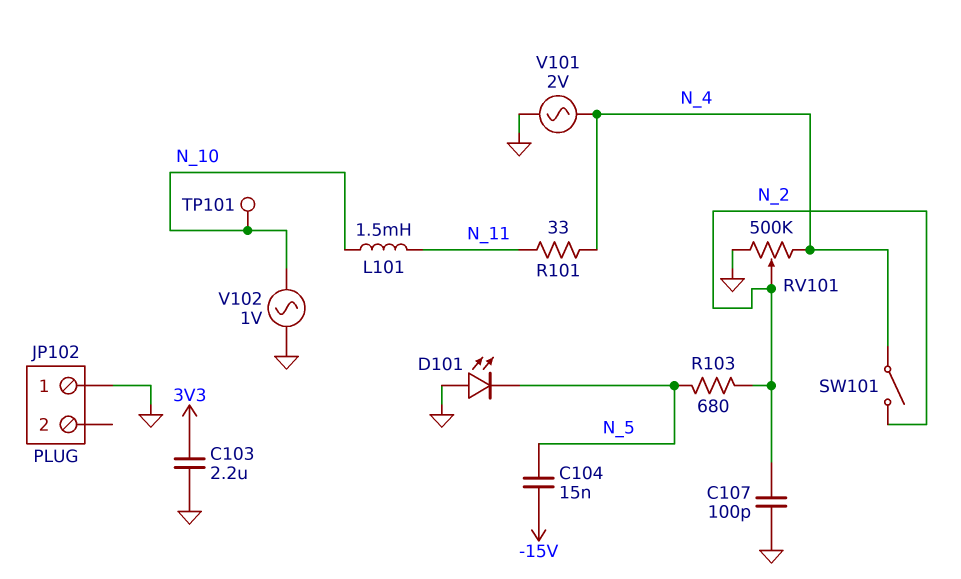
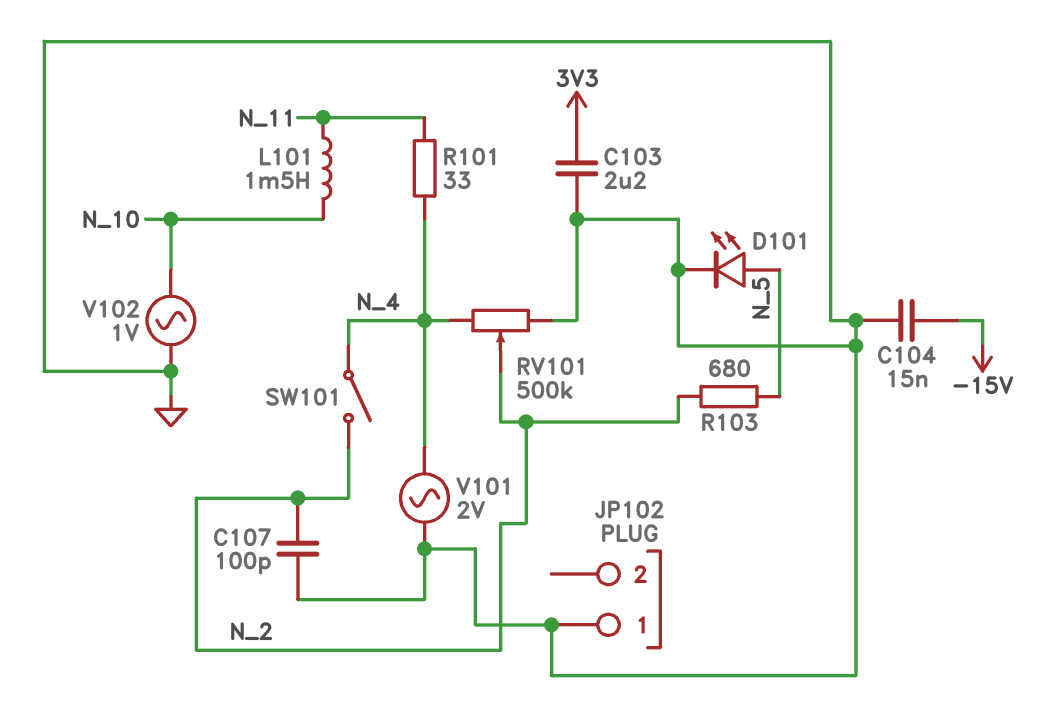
C104: 15nF (-15V, N_5) -> 15nF (-15V, GND)
D101: LED (A GND, K N_5) -> LED (A N_5, K GND)
TP101: test point (N_10) -> none

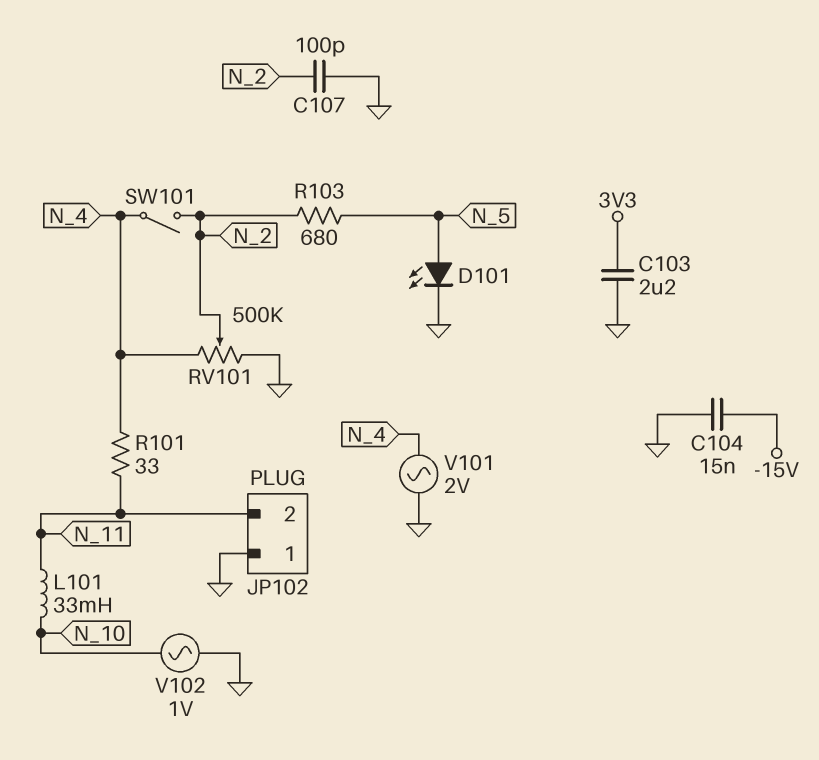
JP102 pin 2: none -> N_11
L101: 1.5mH (N_10, N_11) -> 33mH (N_10, N_11)

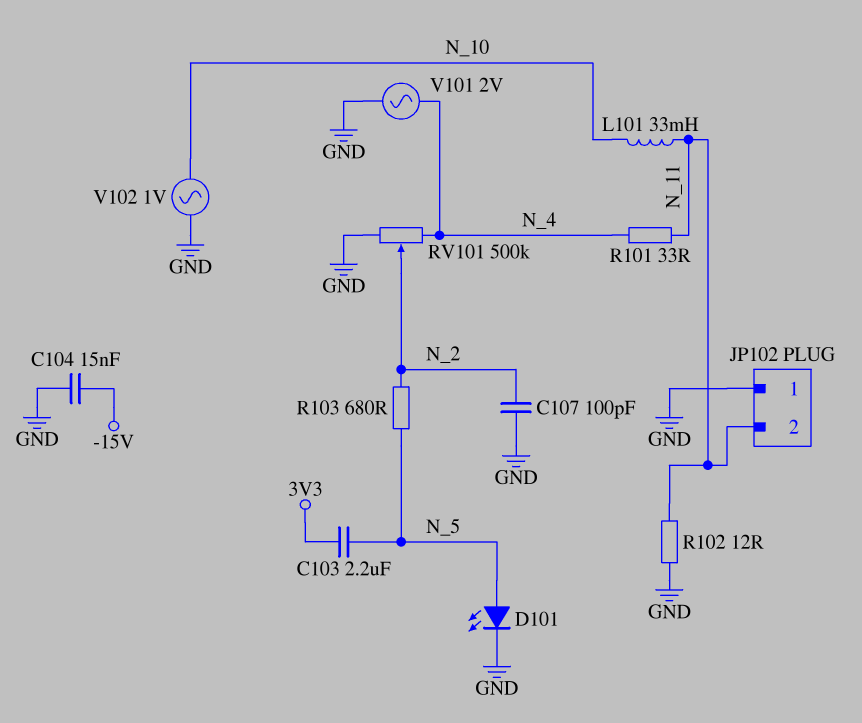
C103: 2.2uF (3V3, GND) -> 2.2uF (3V3, N_5)
R102: none -> 12 (GND, N_11)
SW101: switch (N_2, N_4) -> none

